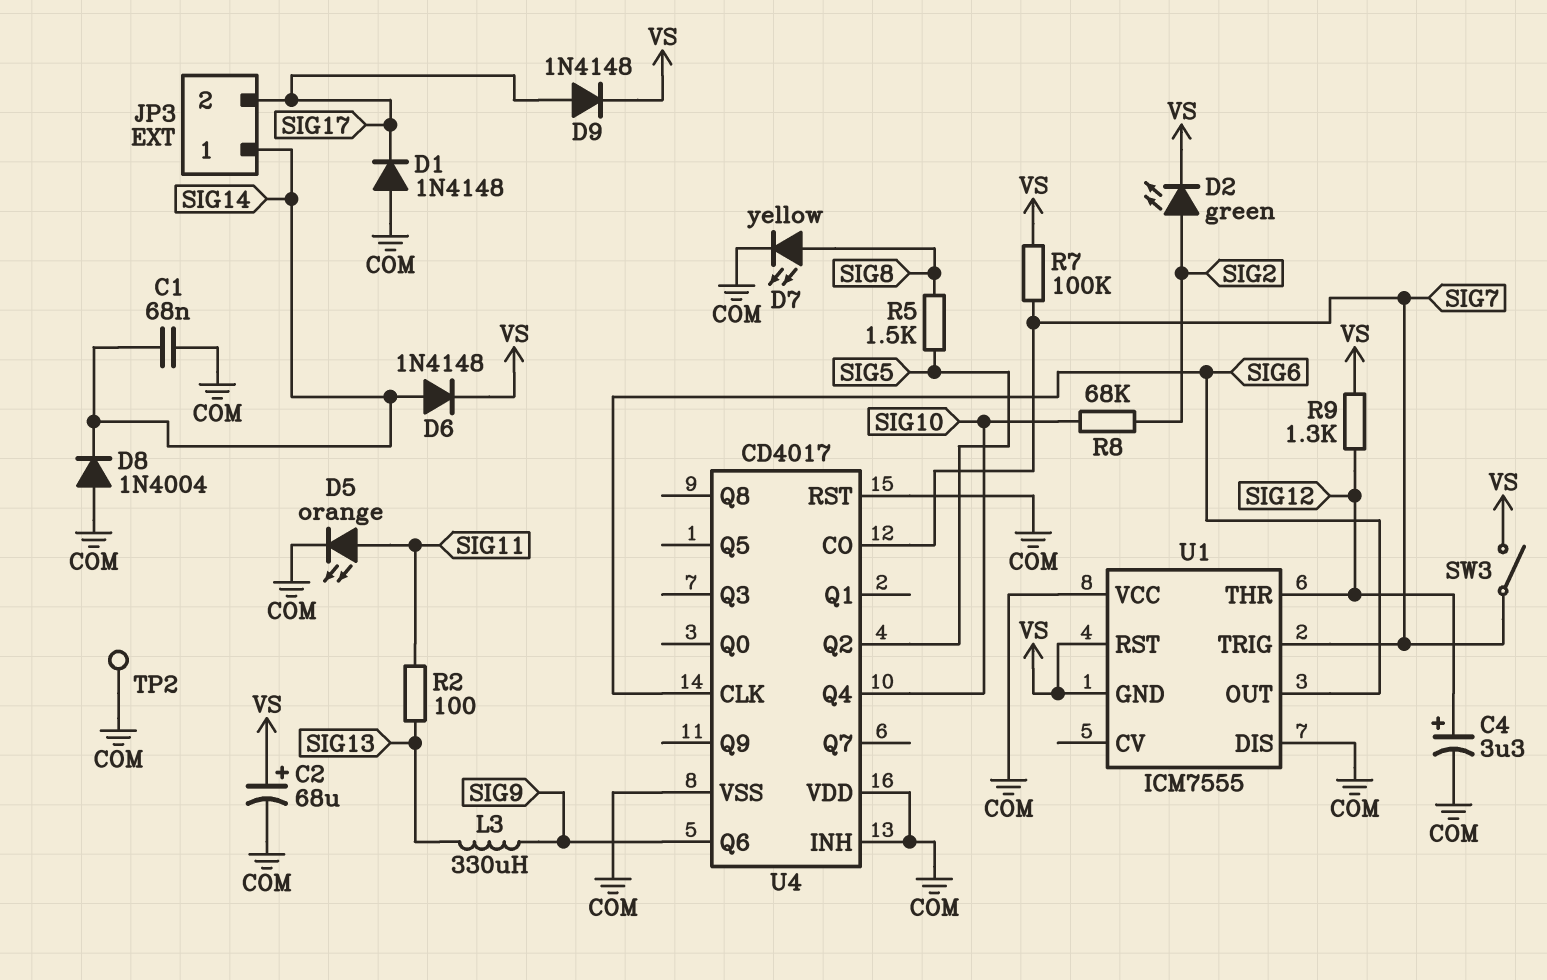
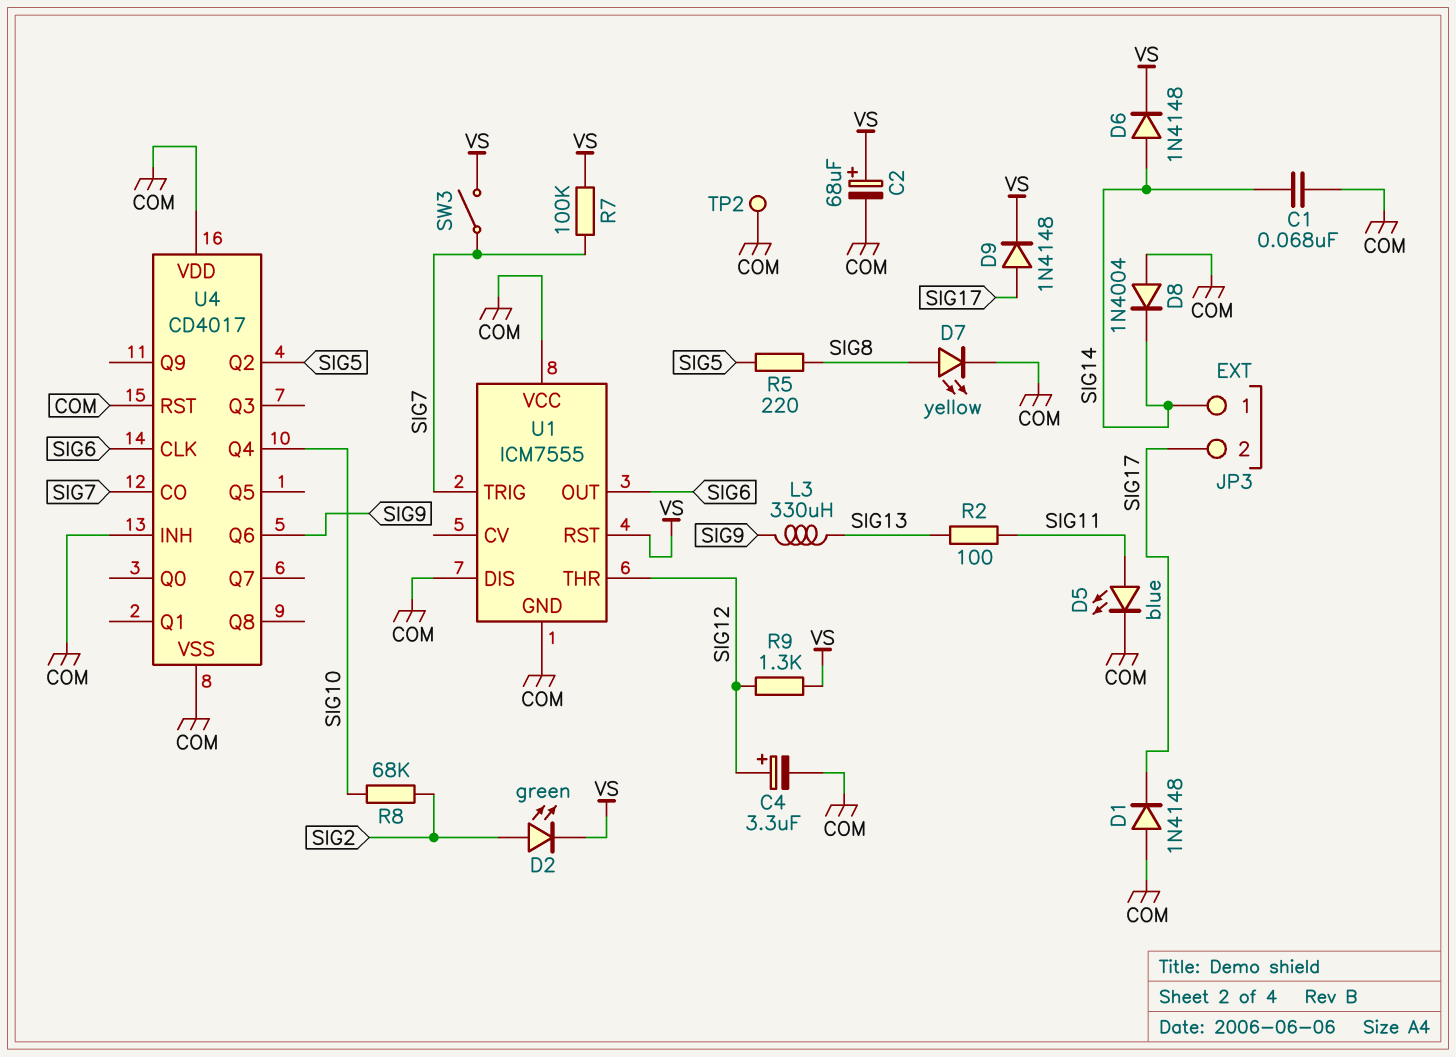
D5: LED orange (A SIG11, K COM) -> LED blue (A SIG11, K COM)
R5: 1.5k (SIG5, SIG8) -> 220 (SIG5, SIG8)
U1 pin GND: VS -> COM

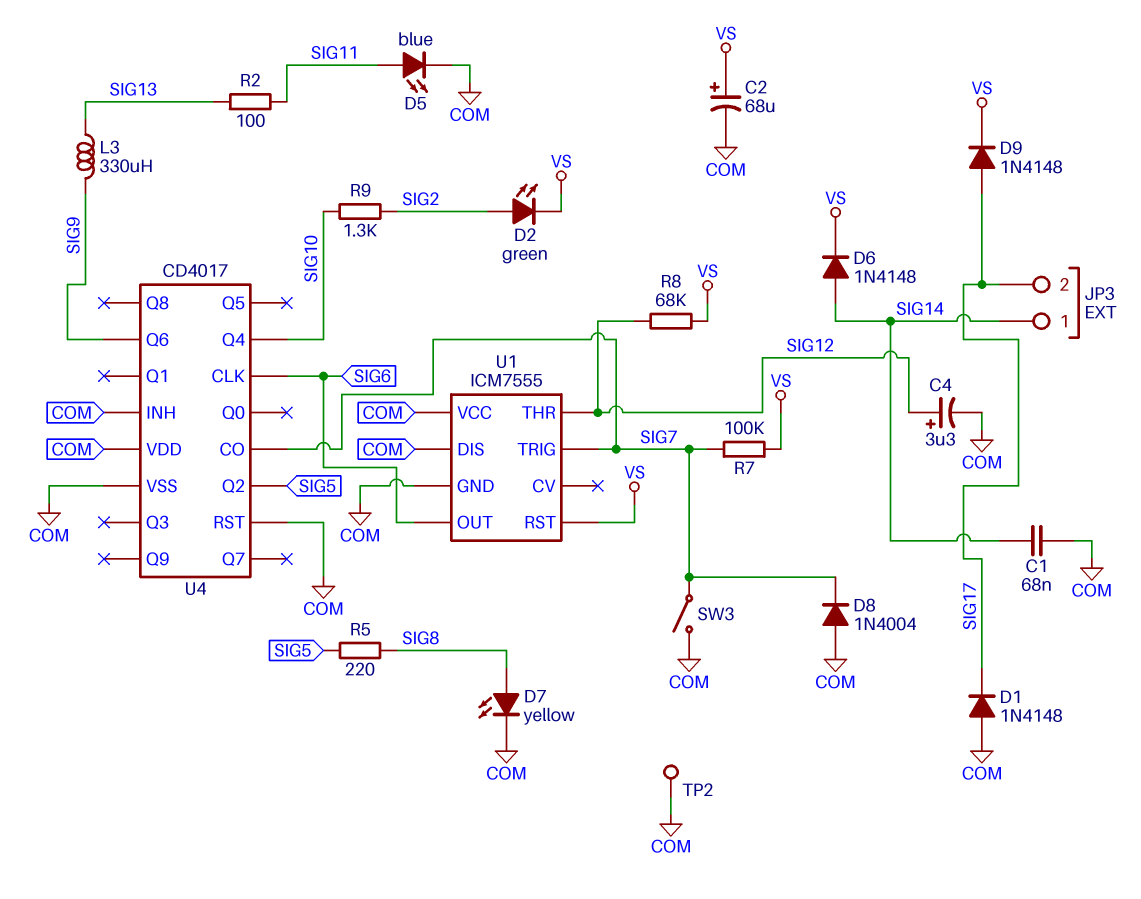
D8: diode 1N4004 (A COM, K SIG14) -> diode 1N4004 (A COM, K SIG7)
R8: 68k (SIG2, SIG10) -> 68k (SIG12, VS)
R9: 1.3k (SIG12, VS) -> 1.3k (SIG2, SIG10)
SW3: switch (SIG7, VS) -> switch (COM, SIG7)

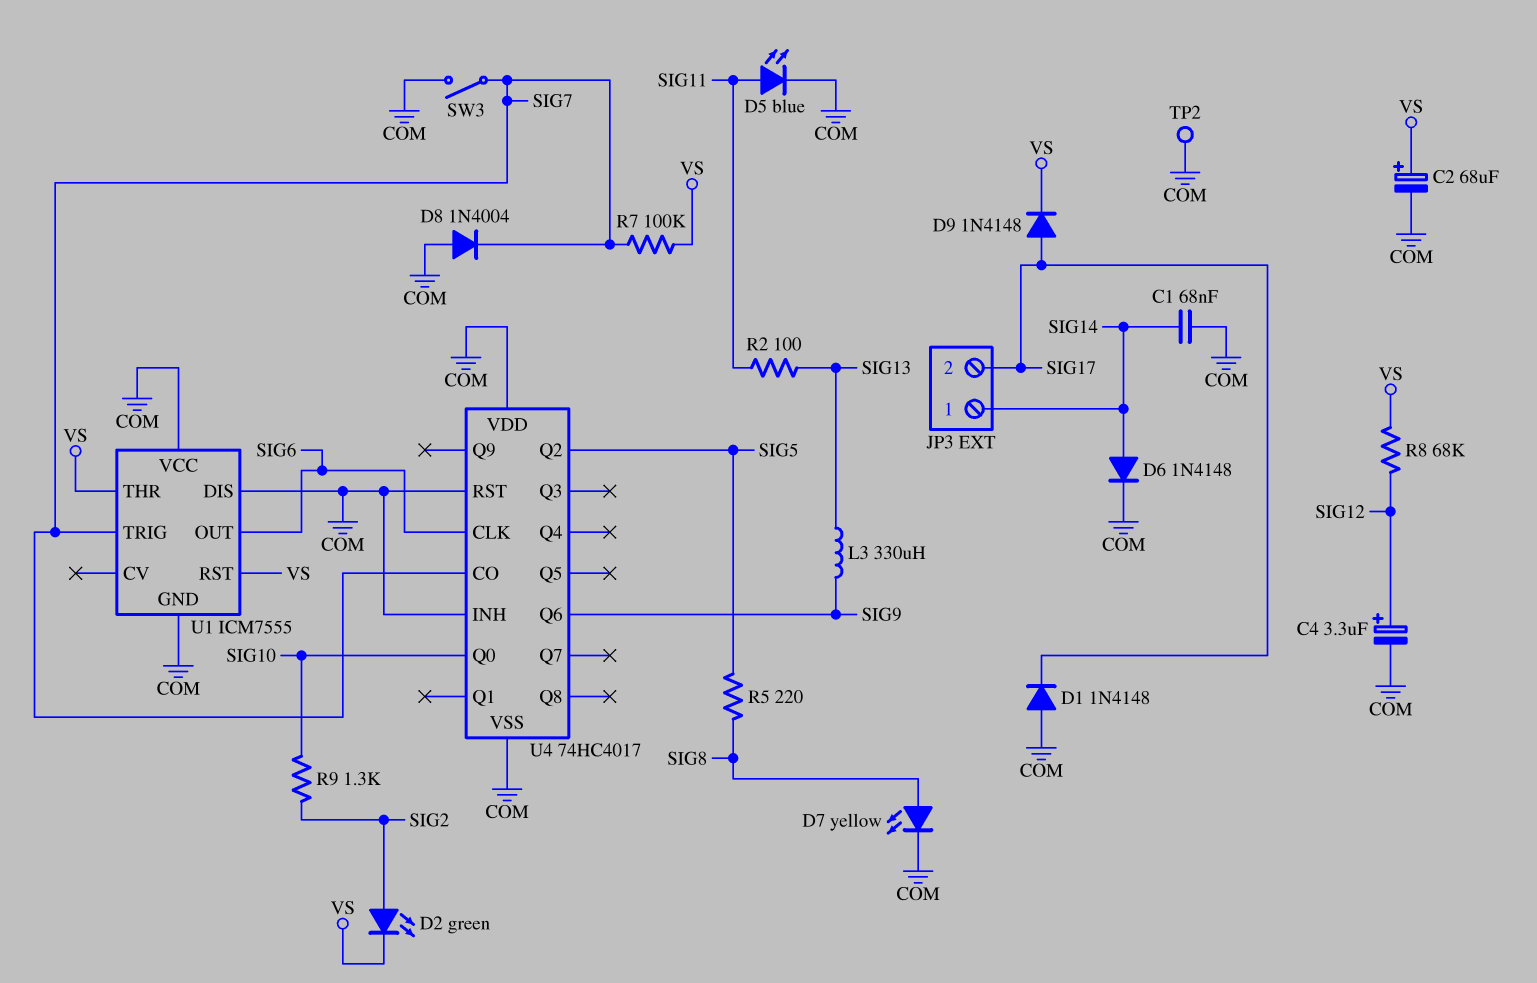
D6: diode 1N4148 (A SIG14, K VS) -> diode 1N4148 (A SIG14, K COM)
U1 pin THR: SIG12 -> VS
U4: CD4017 -> 74HC4017
U4 pin Q0: none -> SIG10
U4 pin Q4: SIG10 -> none

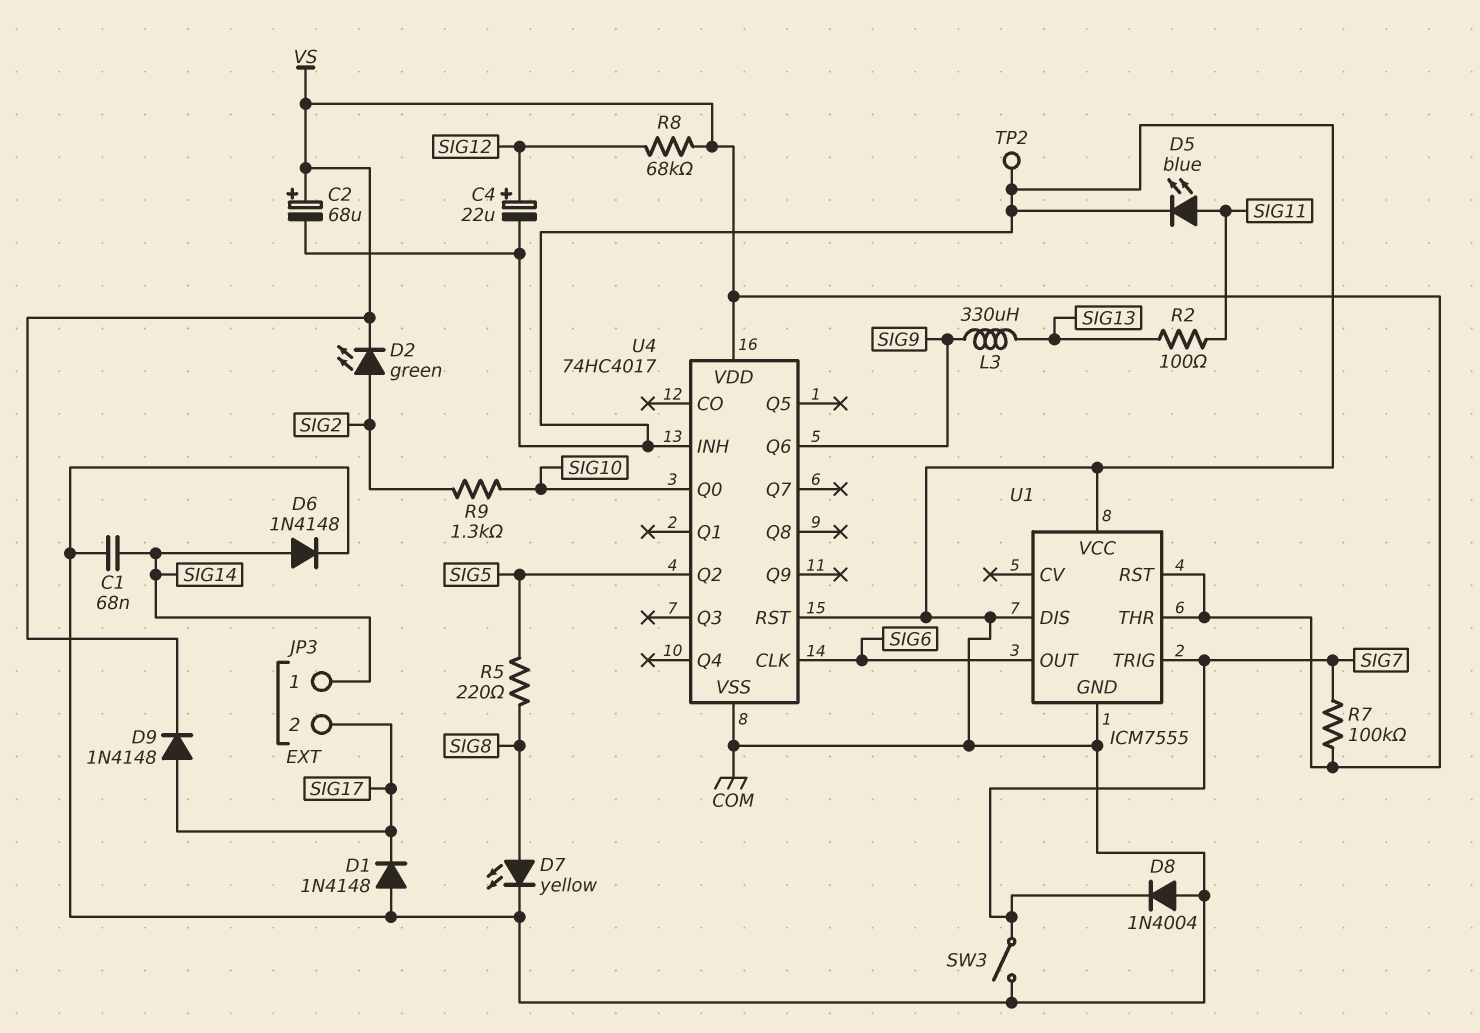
C4: 3.3uF (plus SIG12, minus COM) -> 22uF (plus SIG12, minus COM)
U4 pin CO: SIG7 -> none
U4 pin VDD: COM -> VS

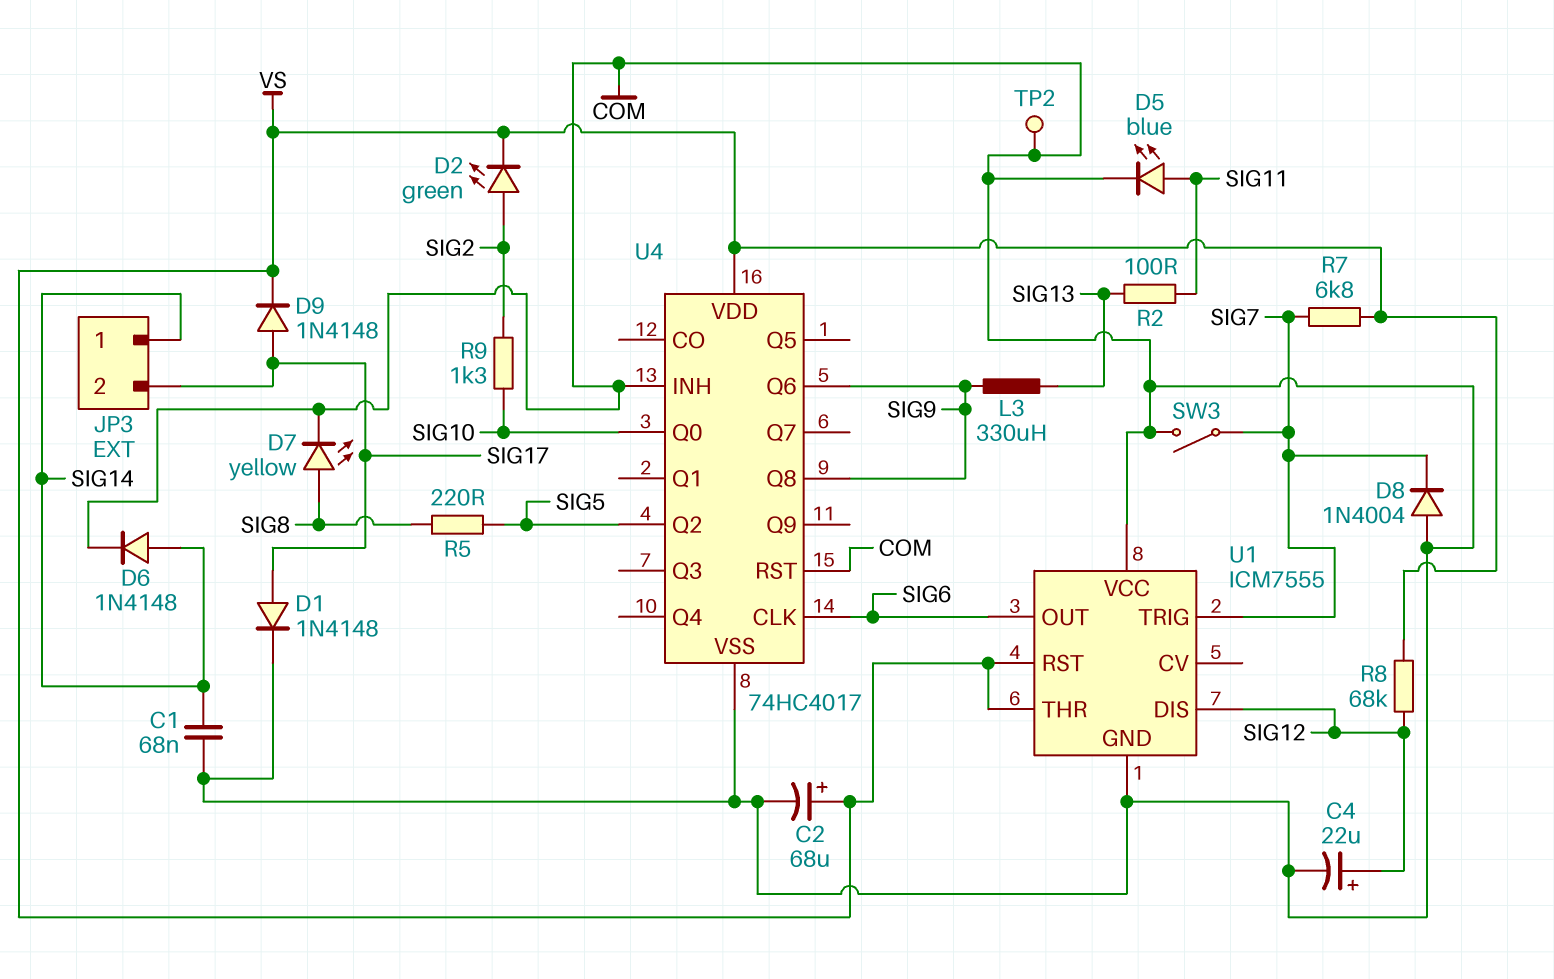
D1: diode 1N4148 (A COM, K SIG17) -> diode 1N4148 (A SIG17, K COM)
R7: 100k (SIG7, VS) -> 6.8k (SIG7, VS)
U1 pin DIS: COM -> SIG12
U4 pin Q8: none -> SIG9

